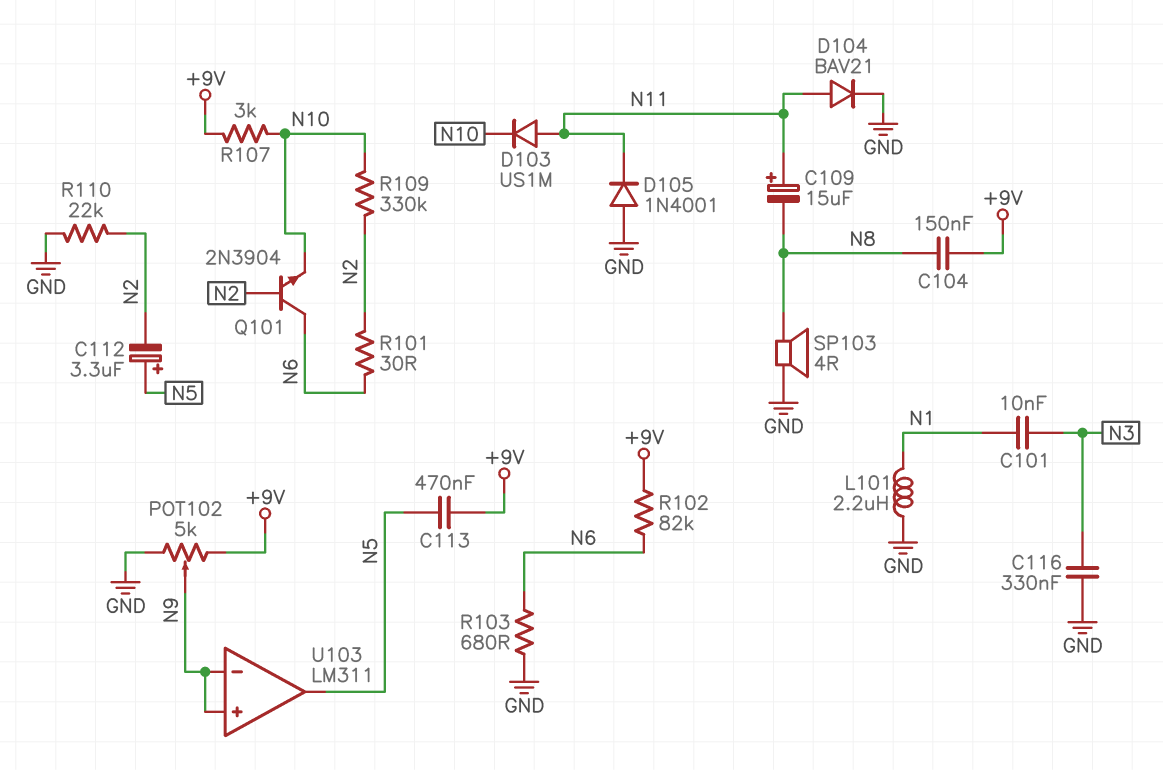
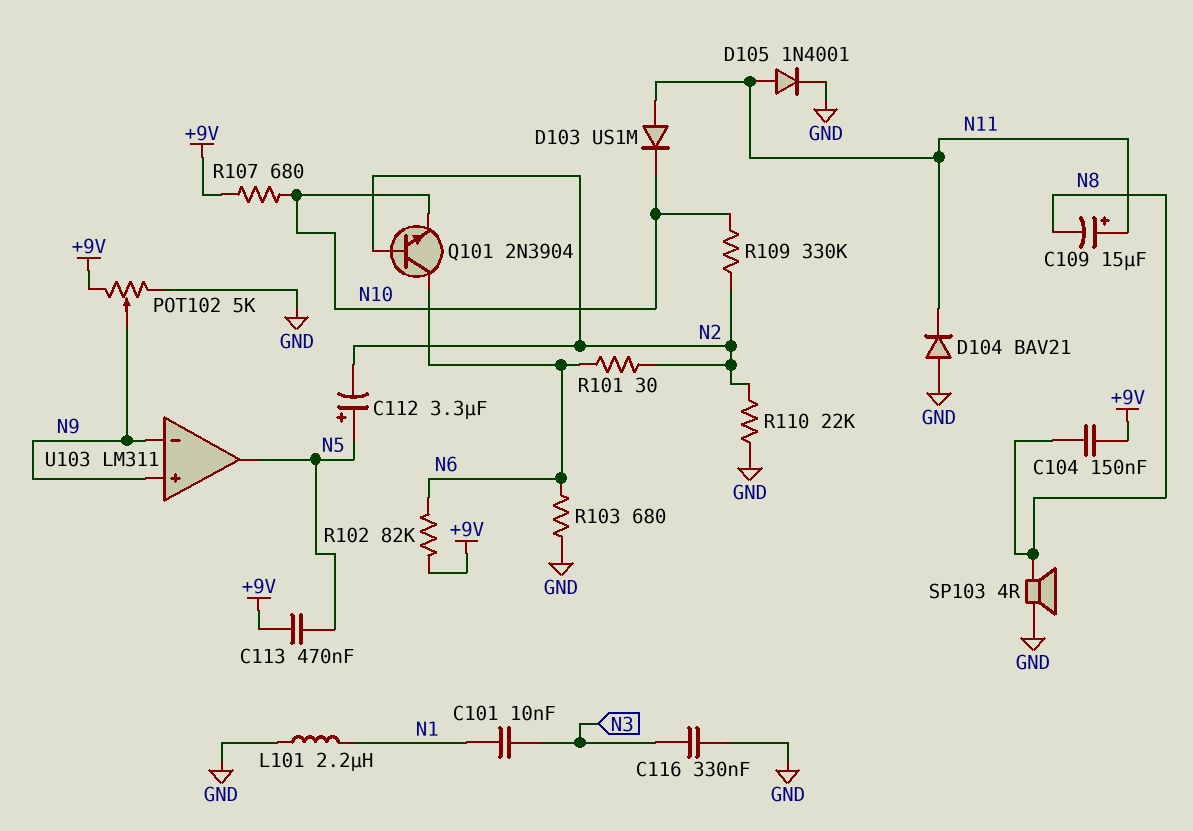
D104: diode BAV21 (A N11, K GND) -> diode BAV21 (A GND, K N11)
D105: diode 1N4001 (A GND, K N11) -> diode 1N4001 (A N11, K GND)
R107: 3k (+9V, N10) -> 680 (+9V, N10)

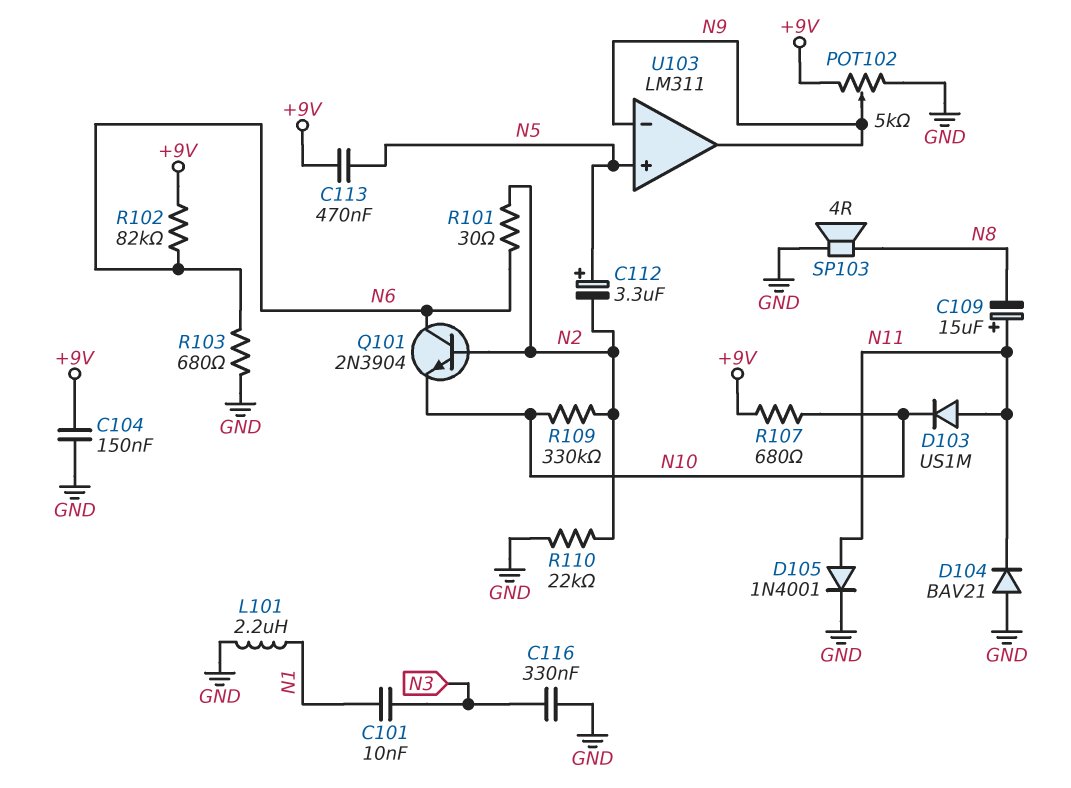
C104: 150nF (+9V, N8) -> 150nF (+9V, GND)
U103 pin in+: N9 -> N5
U103 pin out: N5 -> N9

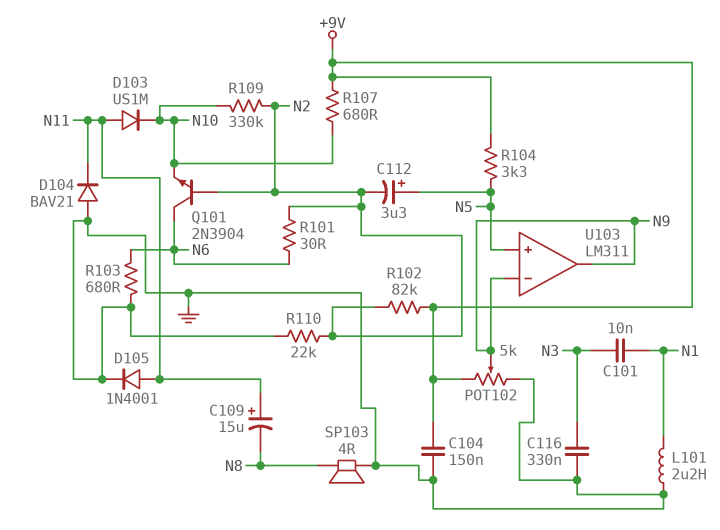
C113: 470nF (+9V, N5) -> none
R102: 82k (+9V, N6) -> 82k (+9V, N2)
R104: none -> 3.3k (+9V, N5)

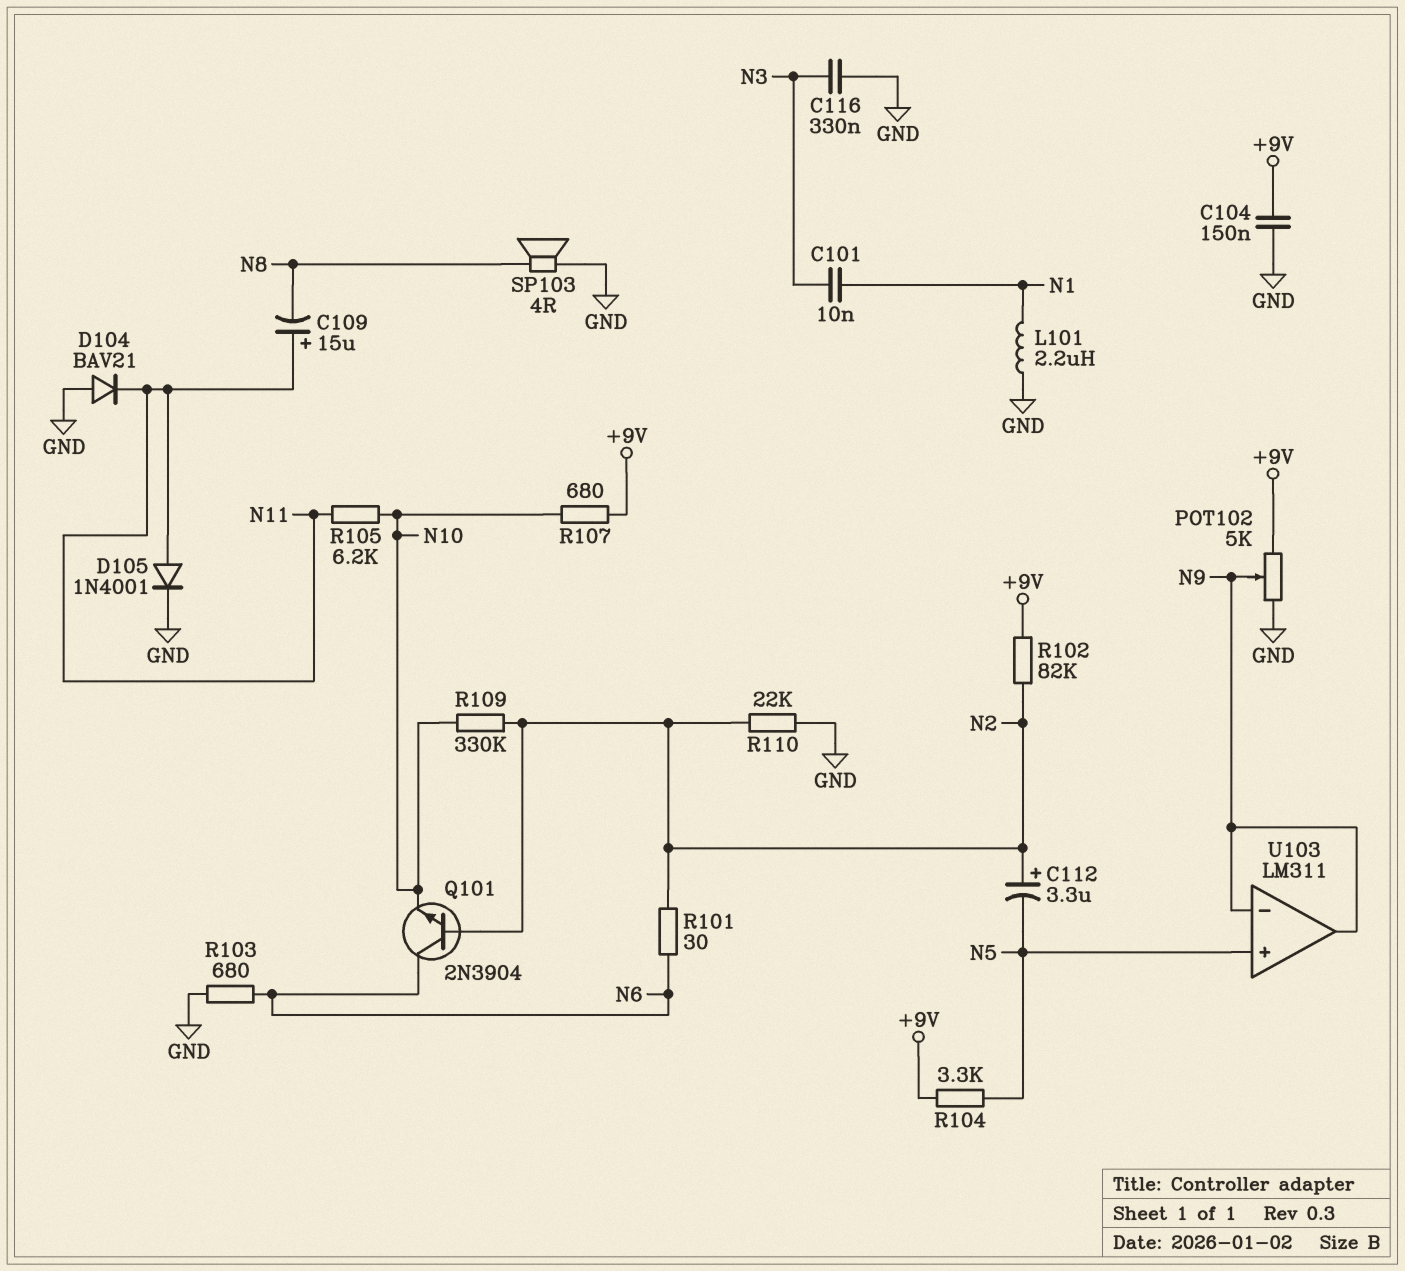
C112: 3.3uF (plus N5, minus N2) -> 3.3uF (plus N2, minus N5)
D103: diode US1M (A N11, K N10) -> none
R105: none -> 6.2k (N10, N11)

